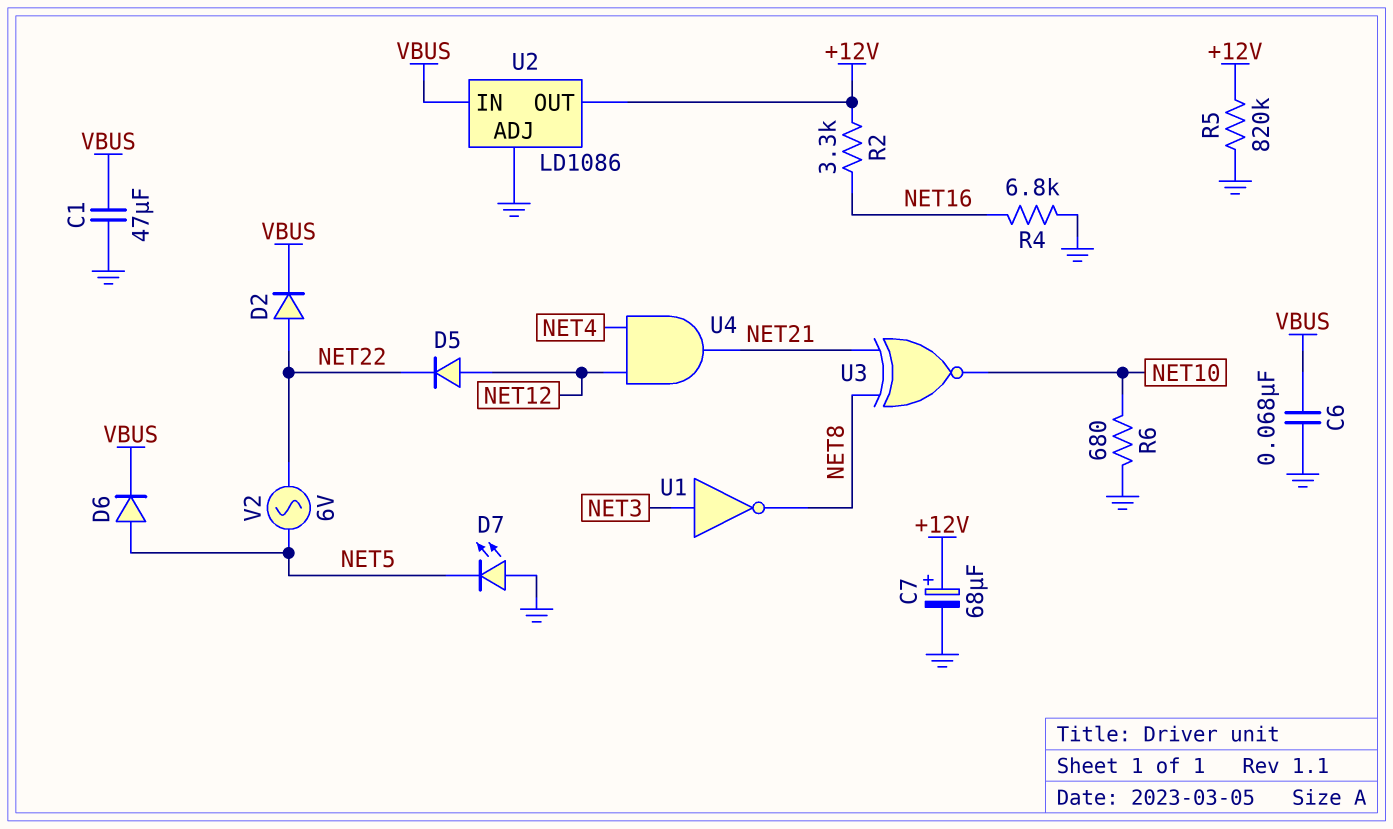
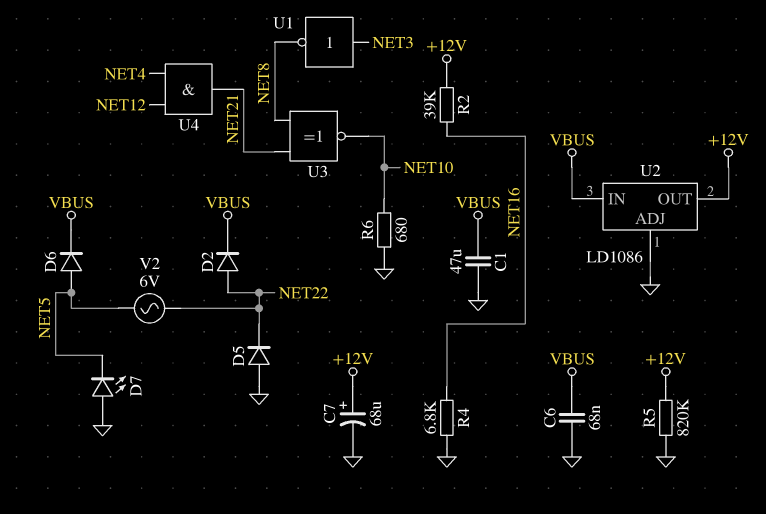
D5: diode (A NET12, K NET22) -> diode (A GND, K NET22)
R2: 3.3k (+12V, NET16) -> 39k (+12V, NET16)

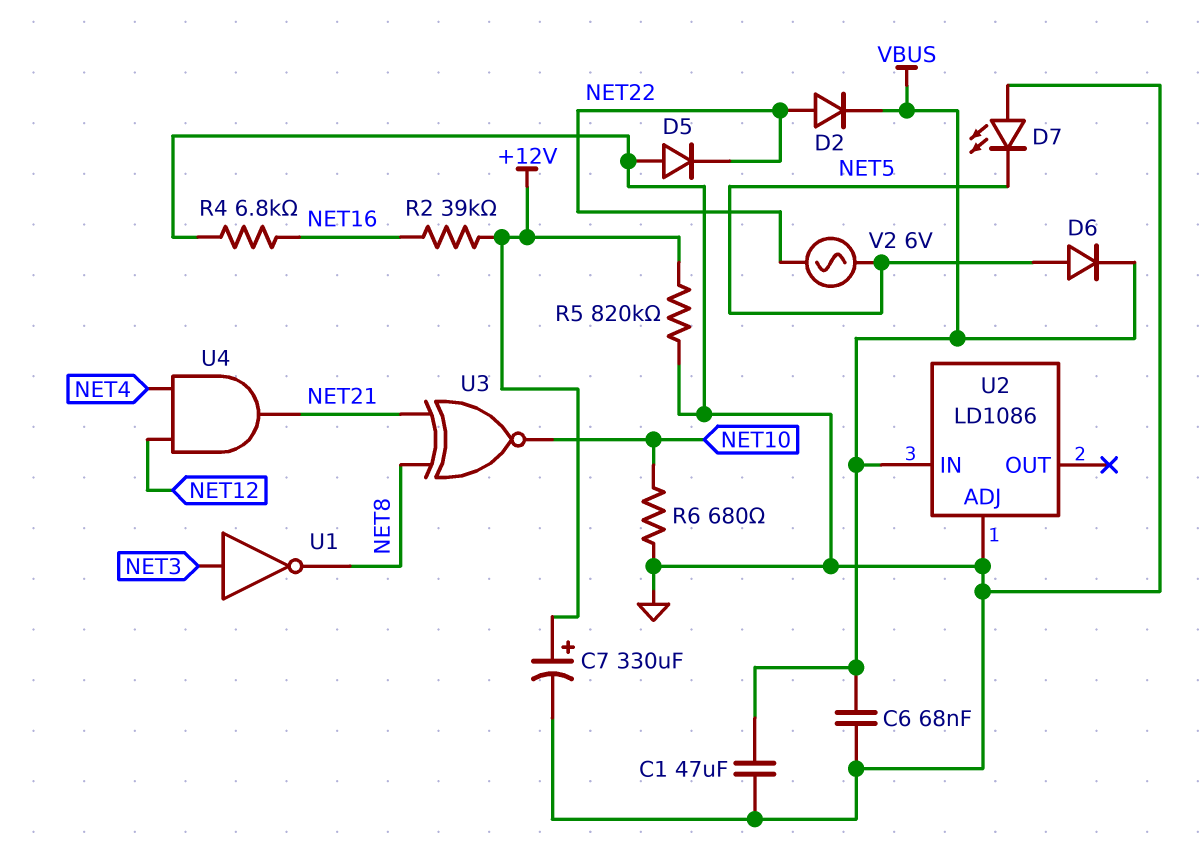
C7: 68uF (plus +12V, minus GND) -> 330uF (plus +12V, minus GND)
U2 pin OUT: +12V -> none

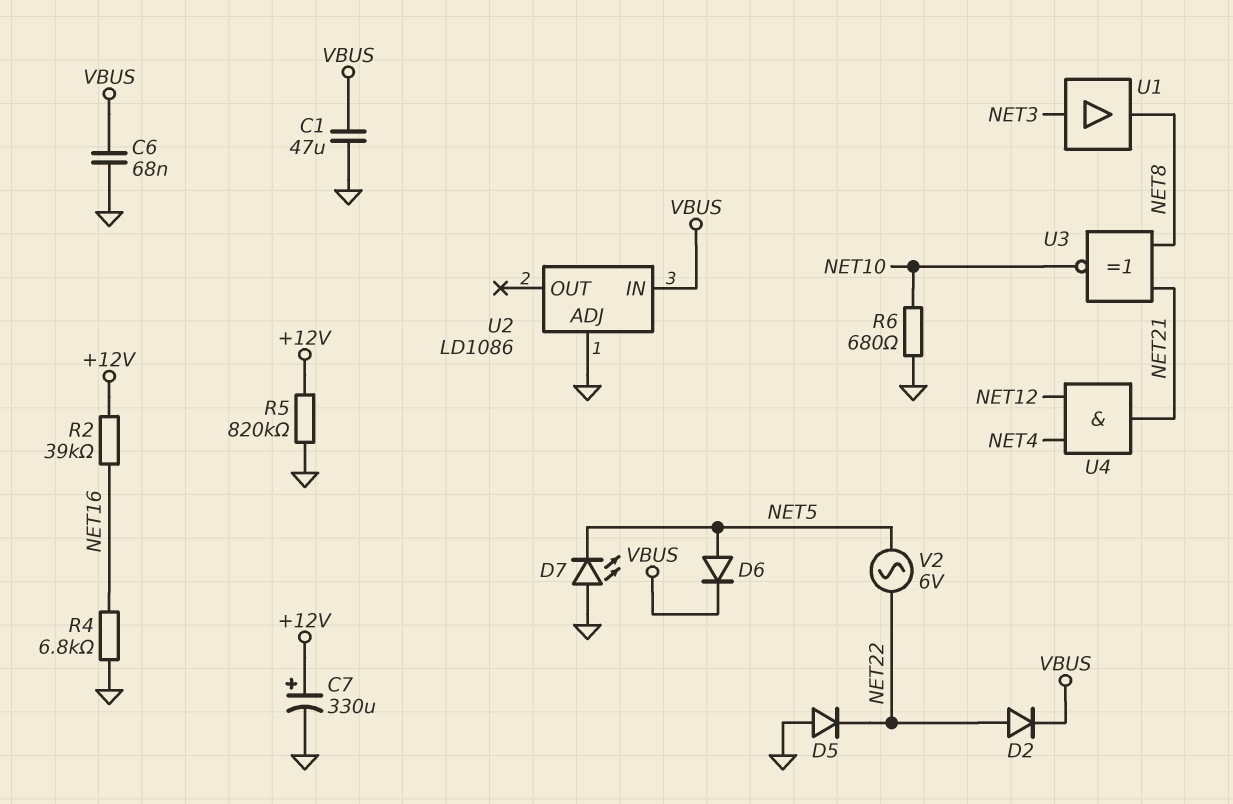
U1: NOT (in NET3, out NET8) -> buffer (in NET3, out NET8)

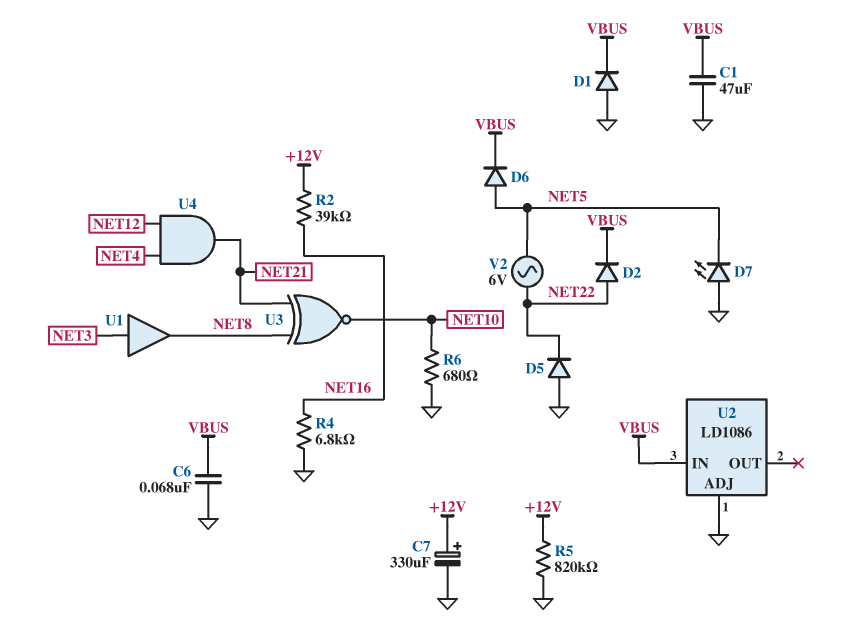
D1: none -> diode (A GND, K VBUS)

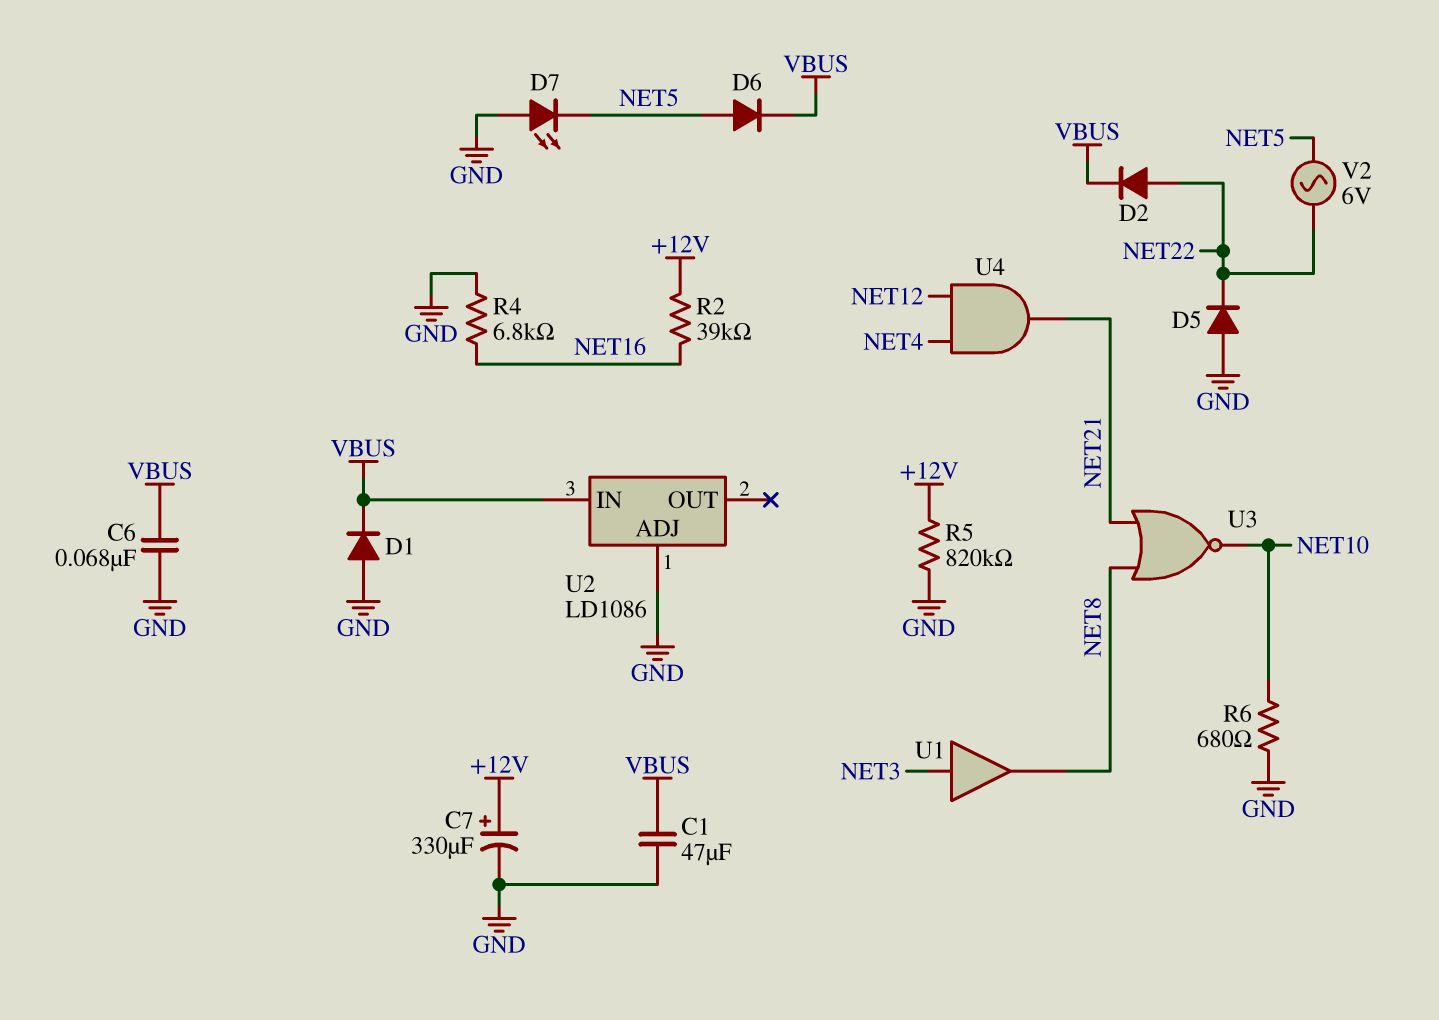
U3: XNOR (in NET8, in NET21, out NET10) -> NOR (in NET8, in NET21, out NET10)

